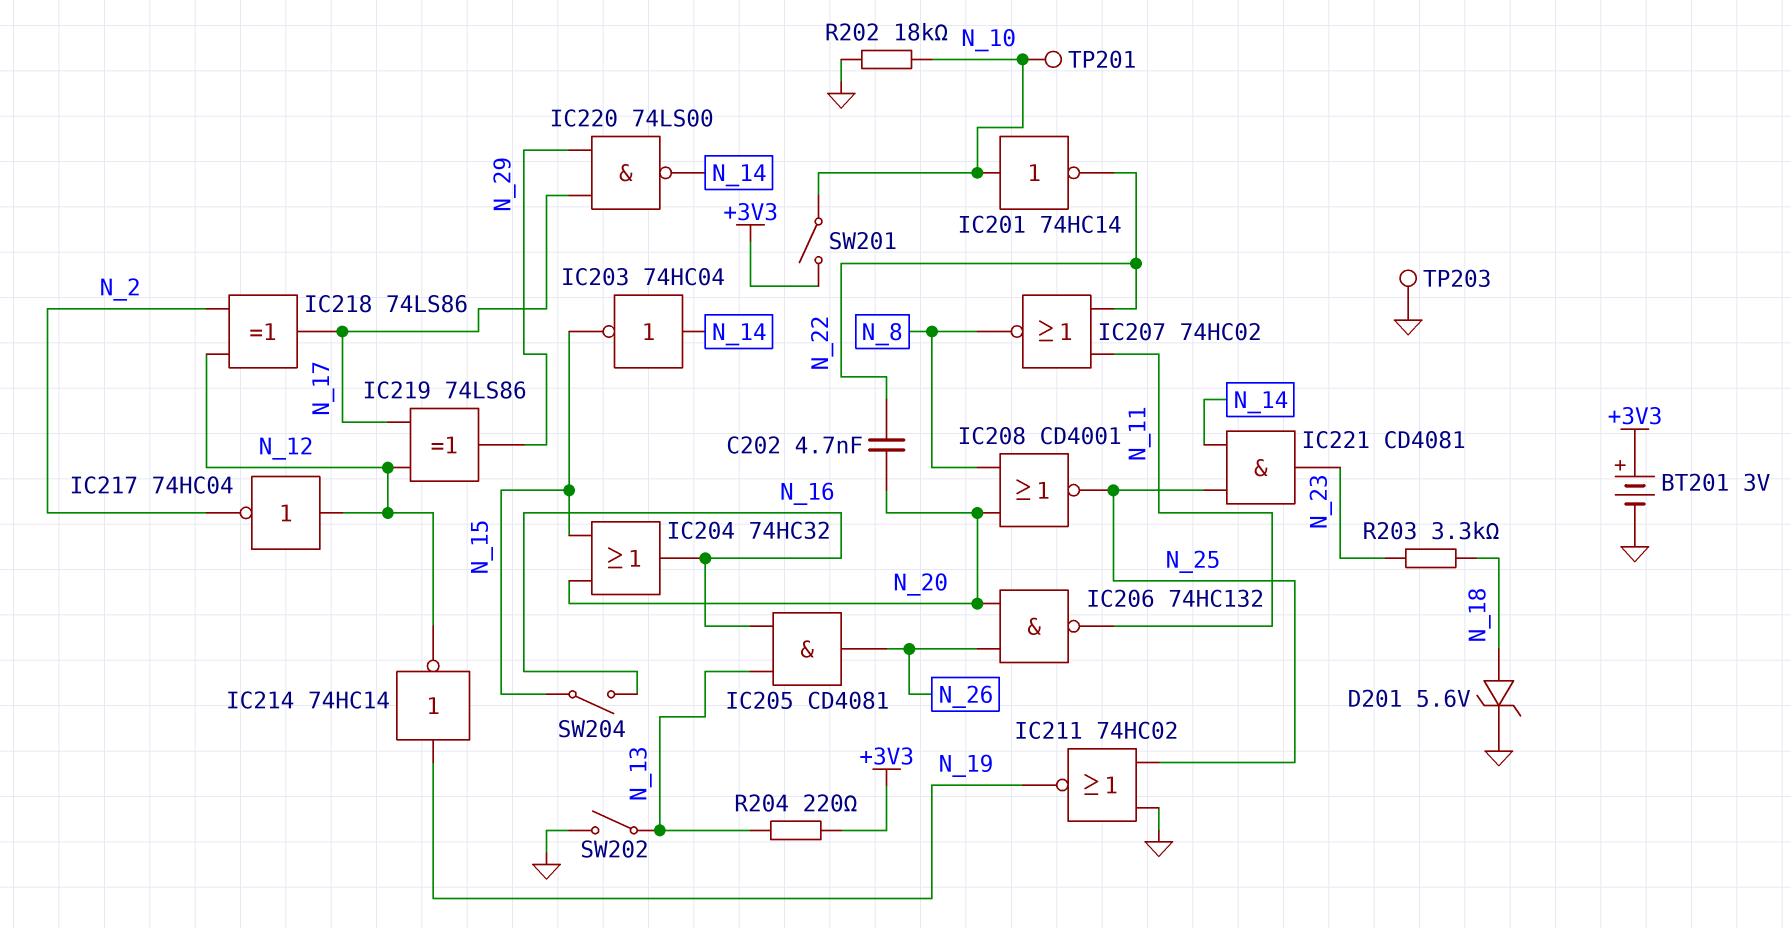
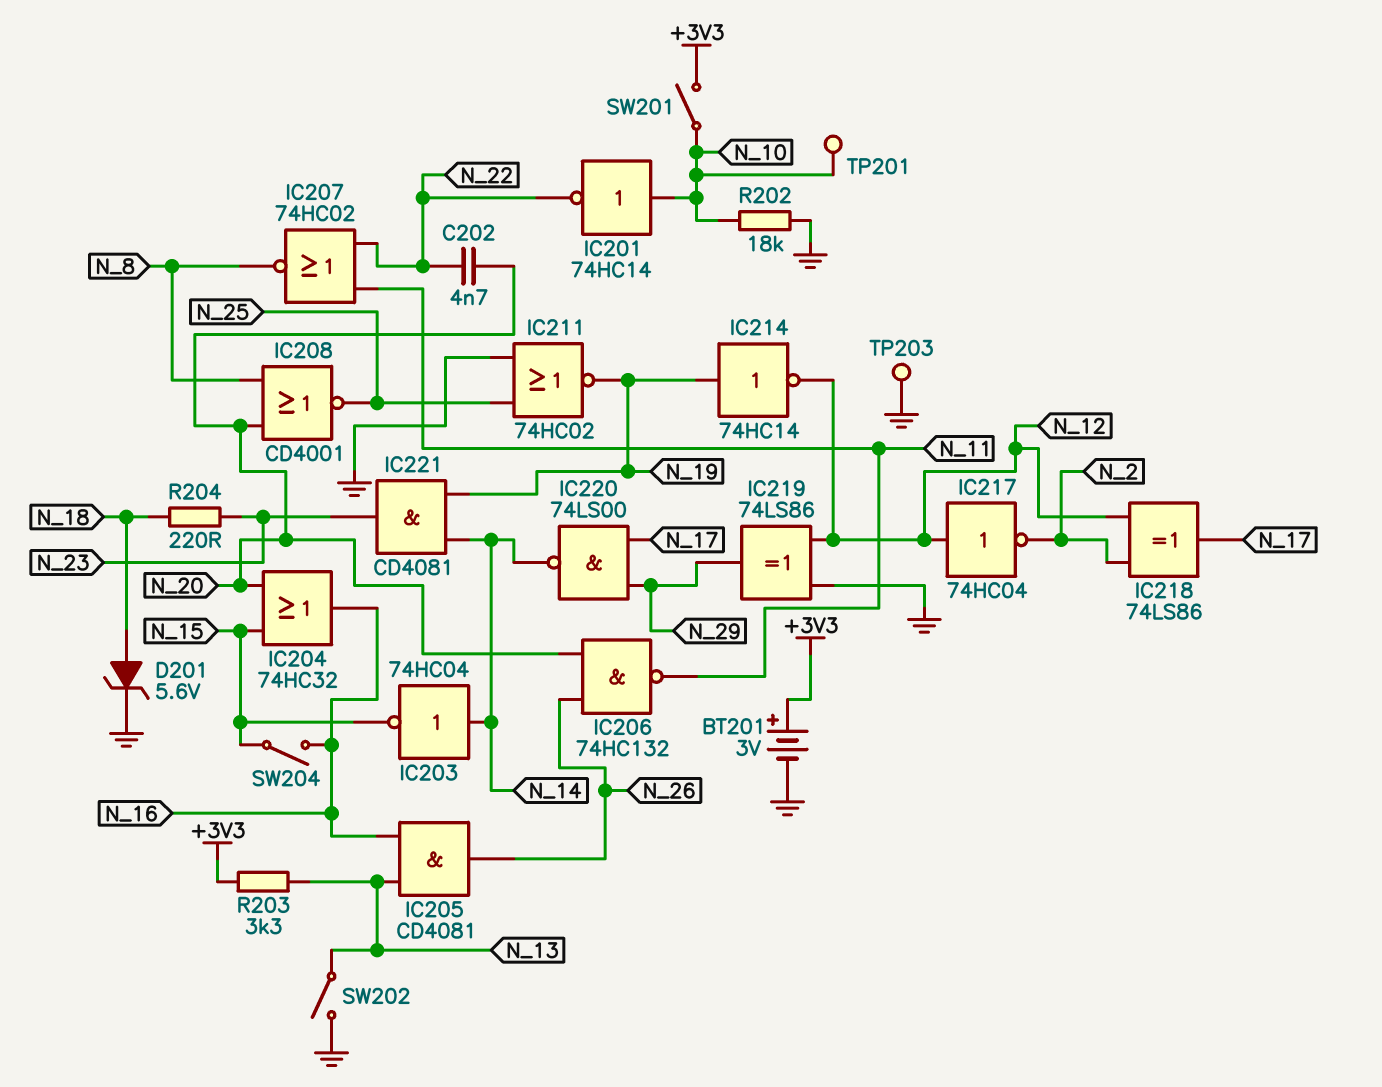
IC219: XOR 74LS86 (in N_12, in N_17, out N_29) -> XOR 74LS86 (in GND, in N_12, out N_29)
IC221: AND CD4081 (in N_14, in N_25, out N_23) -> AND CD4081 (in N_14, in N_19, out N_23)
R203: 3.3k (N_18, N_23) -> 3.3k (+3V3, N_13)
R204: 220 (+3V3, N_13) -> 220 (N_18, N_23)

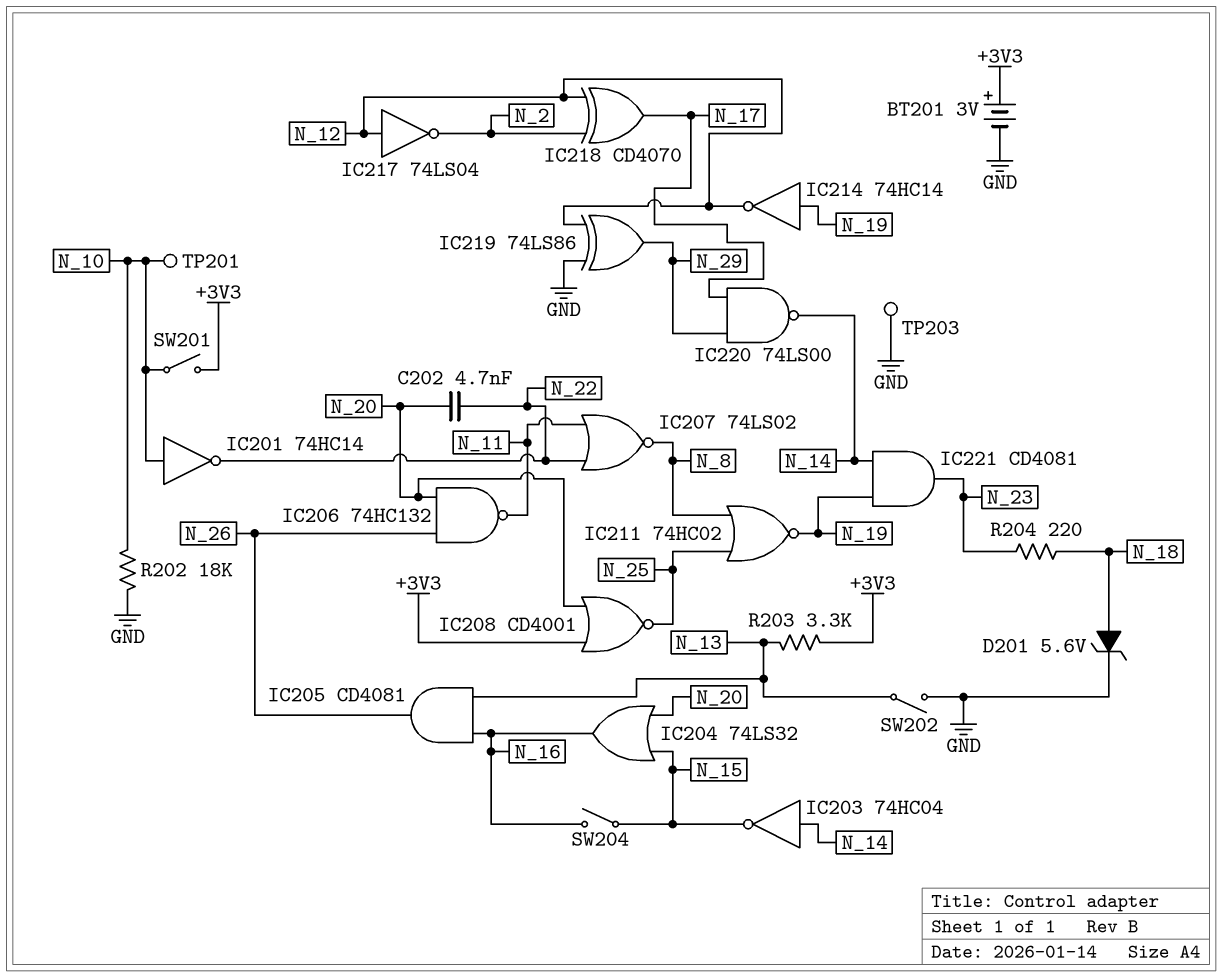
IC204: OR 74HC32 (in N_15, in N_20, out N_16) -> OR 74LS32 (in N_15, in N_20, out N_16)
IC207: NOR 74HC02 (in N_11, in N_22, out N_8) -> NOR 74LS02 (in N_11, in N_22, out N_8)
IC208: NOR CD4001 (in N_8, in N_20, out N_25) -> NOR CD4001 (in +3V3, in N_20, out N_25)
IC211: NOR 74HC02 (in GND, in N_25, out N_19) -> NOR 74HC02 (in N_8, in N_25, out N_19)
IC217: NOT 74HC04 (in N_12, out N_2) -> NOT 74LS04 (in N_12, out N_2)
IC218: XOR 74LS86 (in N_2, in N_12, out N_17) -> XOR CD4070 (in N_2, in N_12, out N_17)

